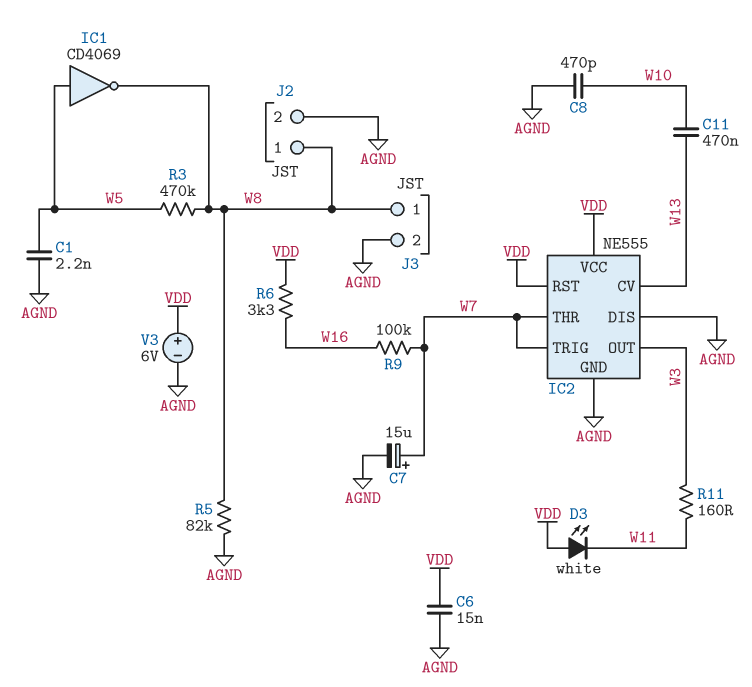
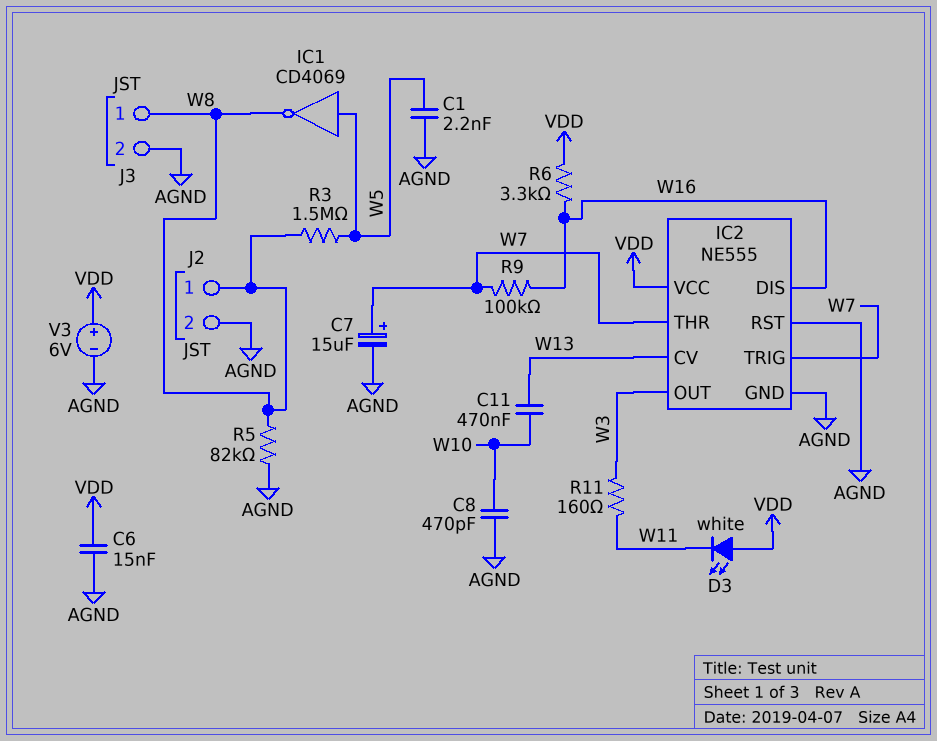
IC2 pin DIS: AGND -> W16
IC2 pin RST: VDD -> AGND
R3: 470k (W5, W8) -> 1.5M (W5, W8)

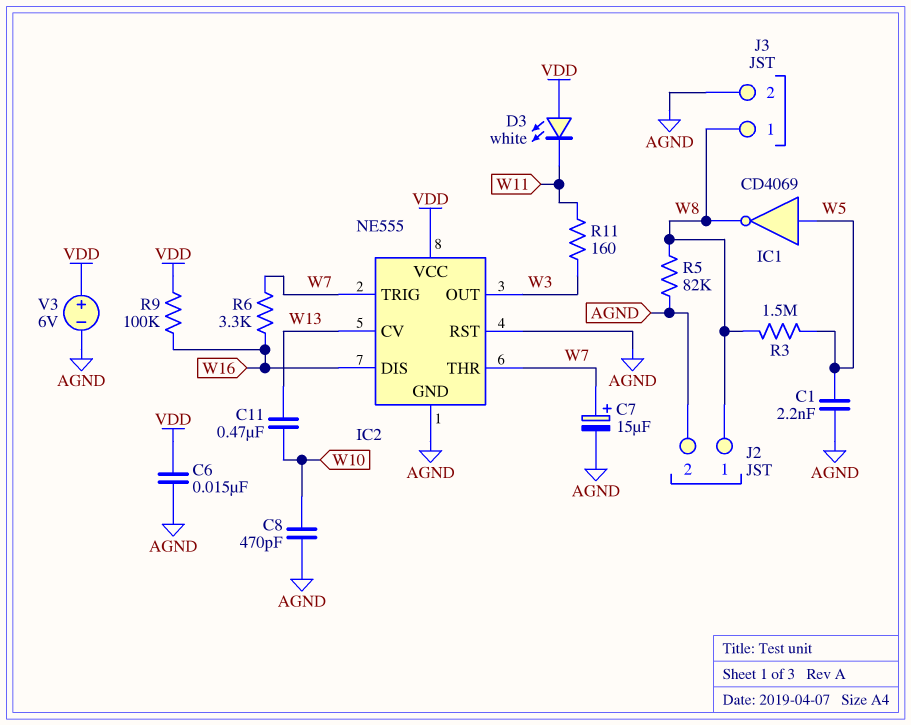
R6: 3.3k (VDD, W16) -> 3.3k (W7, W16)
R9: 100k (W7, W16) -> 100k (VDD, W16)

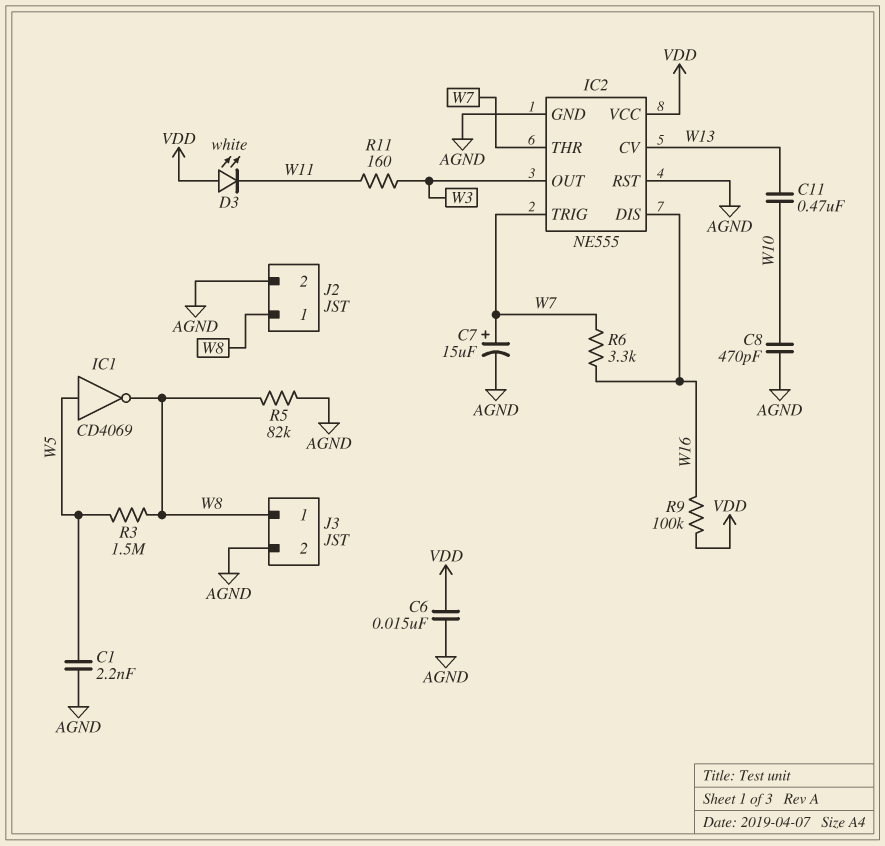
V3: 6V (plus VDD, minus AGND) -> none

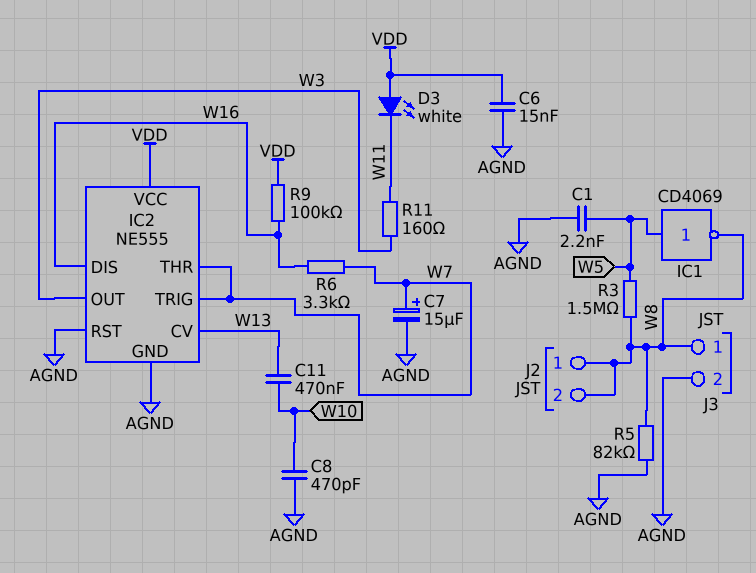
J2 pin 2: AGND -> W8

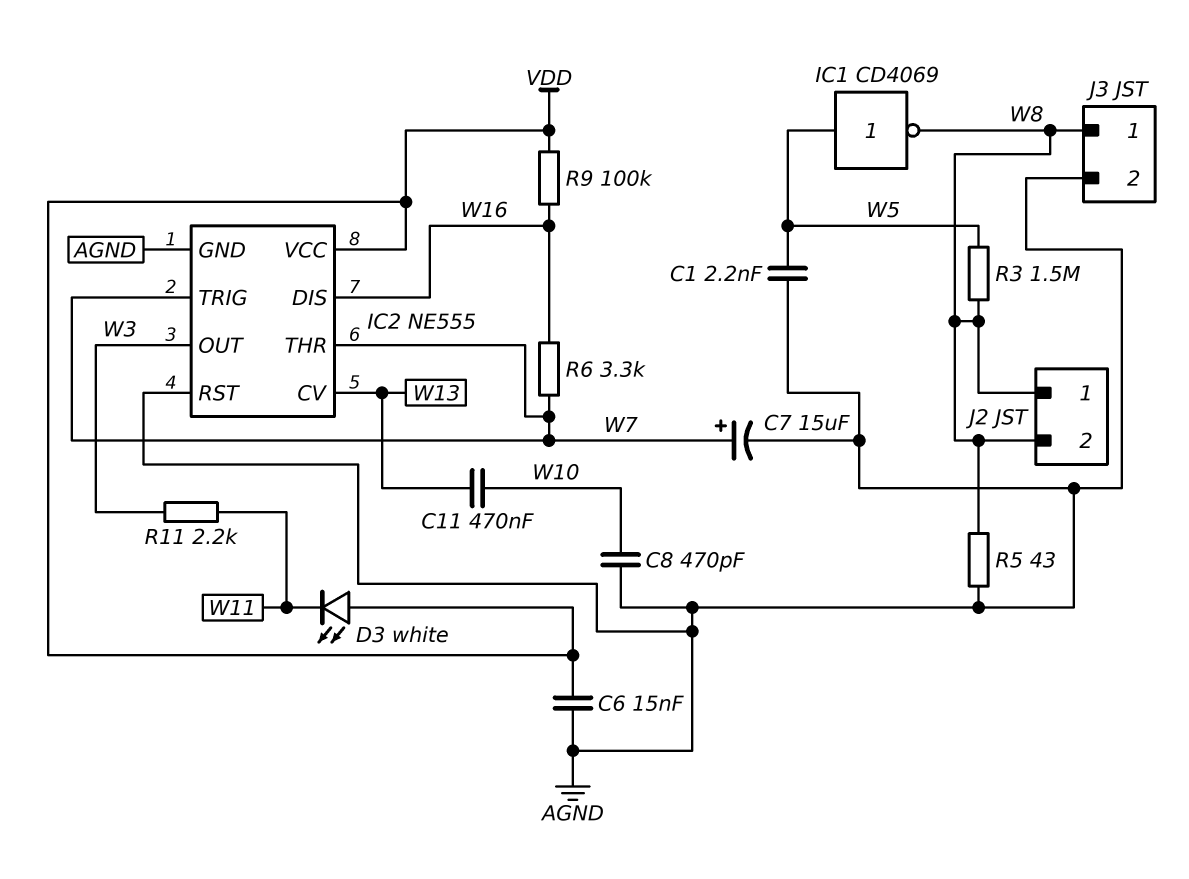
R5: 82k (AGND, W8) -> 43 (AGND, W8)
R11: 160 (W3, W11) -> 2.2k (W3, W11)

